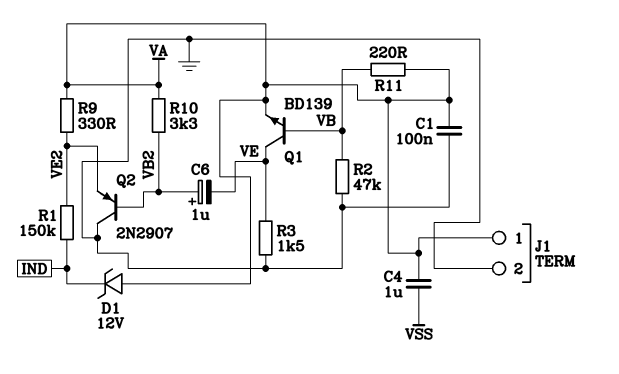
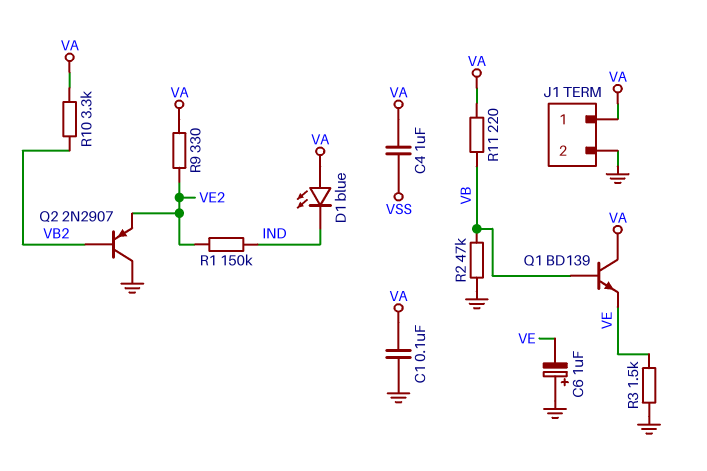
C6: 1uF (plus VB2, minus VE) -> 1uF (plus GND, minus VE)
D1: zener 12V (A VA, K IND) -> LED blue (A VA, K IND)
Q1: NPN BD139 (B VB, C VE, E VA) -> NPN BD139 (B VB, C VA, E VE)

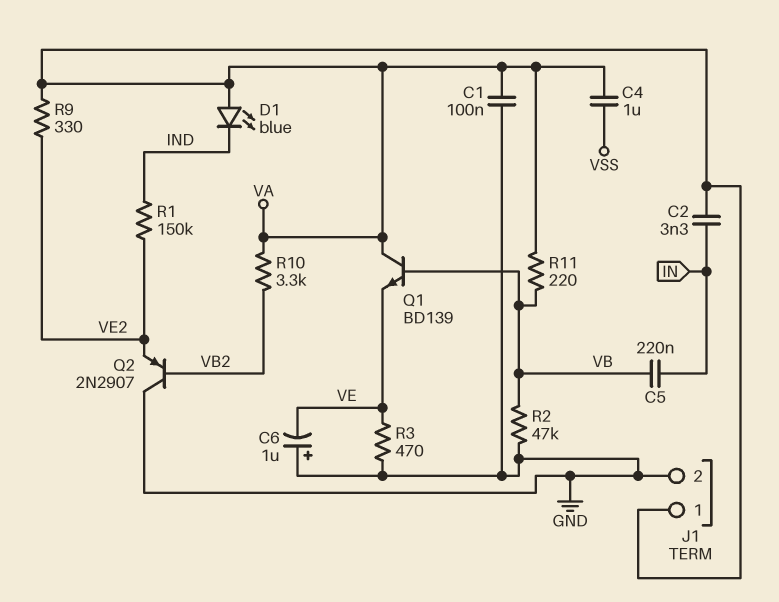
C2: none -> 3.3nF (IN, VA)
C5: none -> 220nF (IN, VB)
R3: 1.5k (GND, VE) -> 470 (GND, VE)

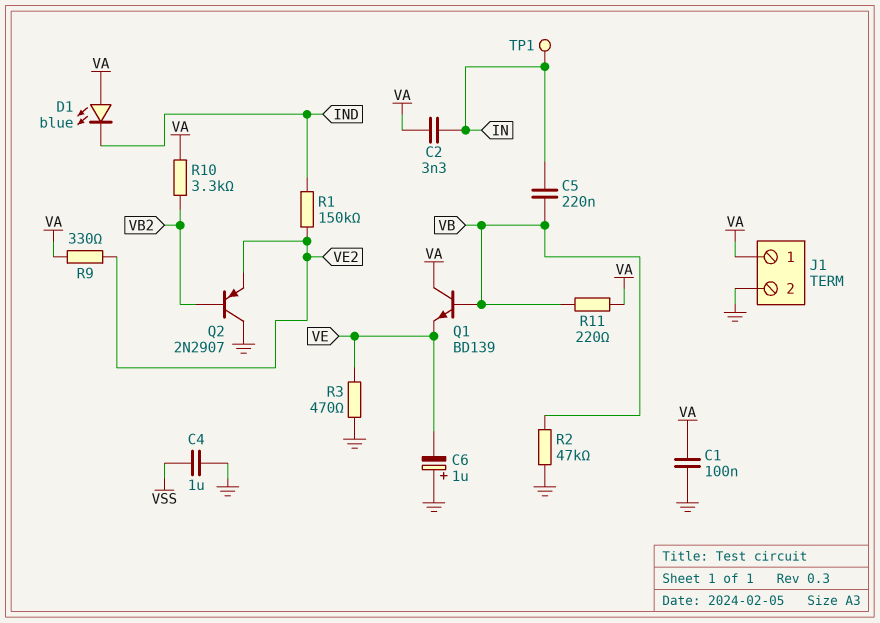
C4: 1uF (VA, VSS) -> 1uF (GND, VSS)
TP1: none -> test point (IN)

